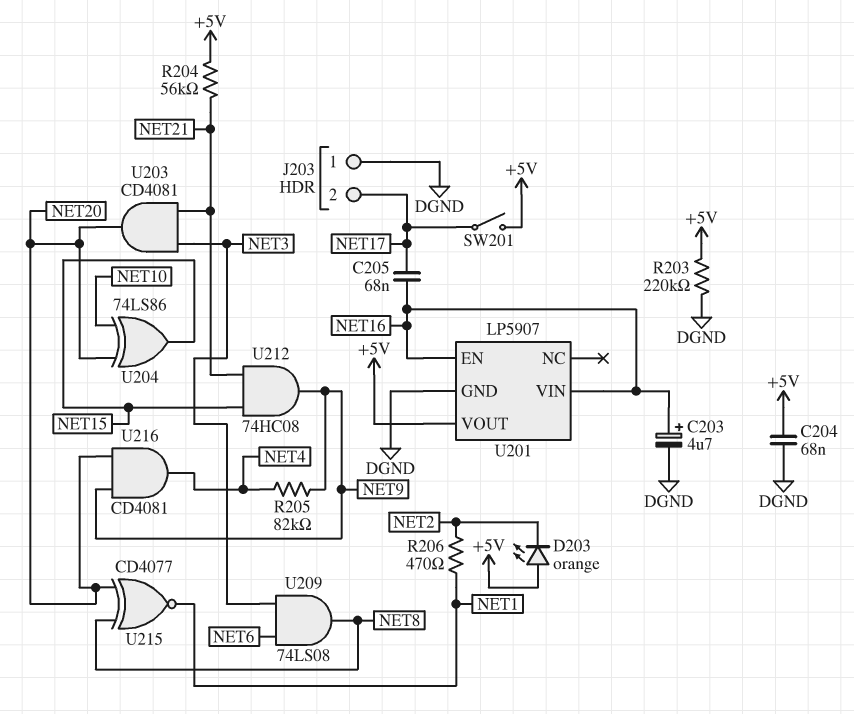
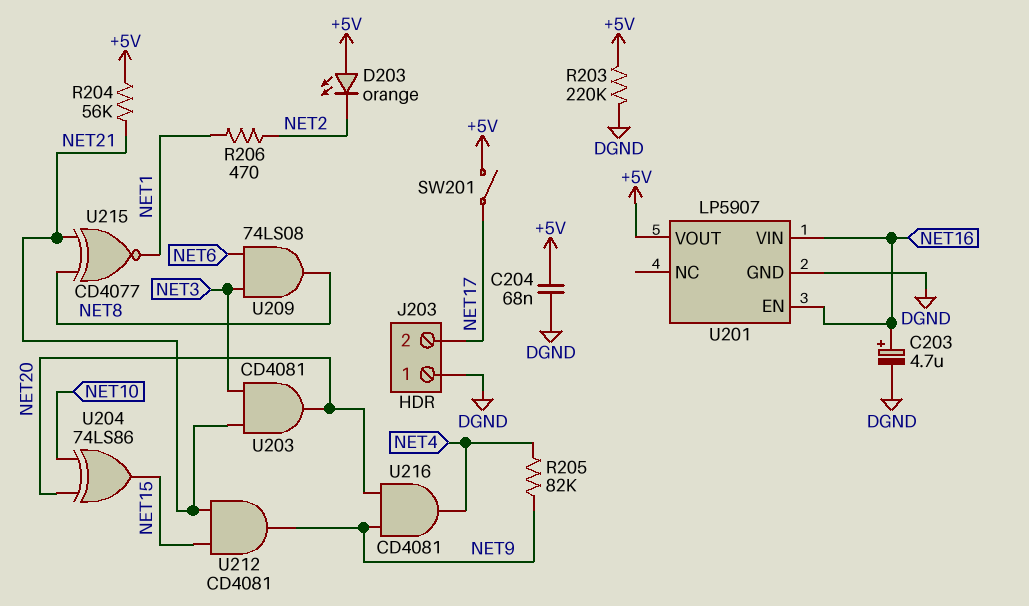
C205: 68nF (NET16, NET17) -> none
U212: AND 74HC08 (in NET15, in NET21, out NET9) -> AND CD4081 (in NET15, in NET21, out NET9)
U215: XNOR CD4077 (in NET8, in NET20, out NET1) -> XNOR CD4077 (in NET8, in NET21, out NET1)

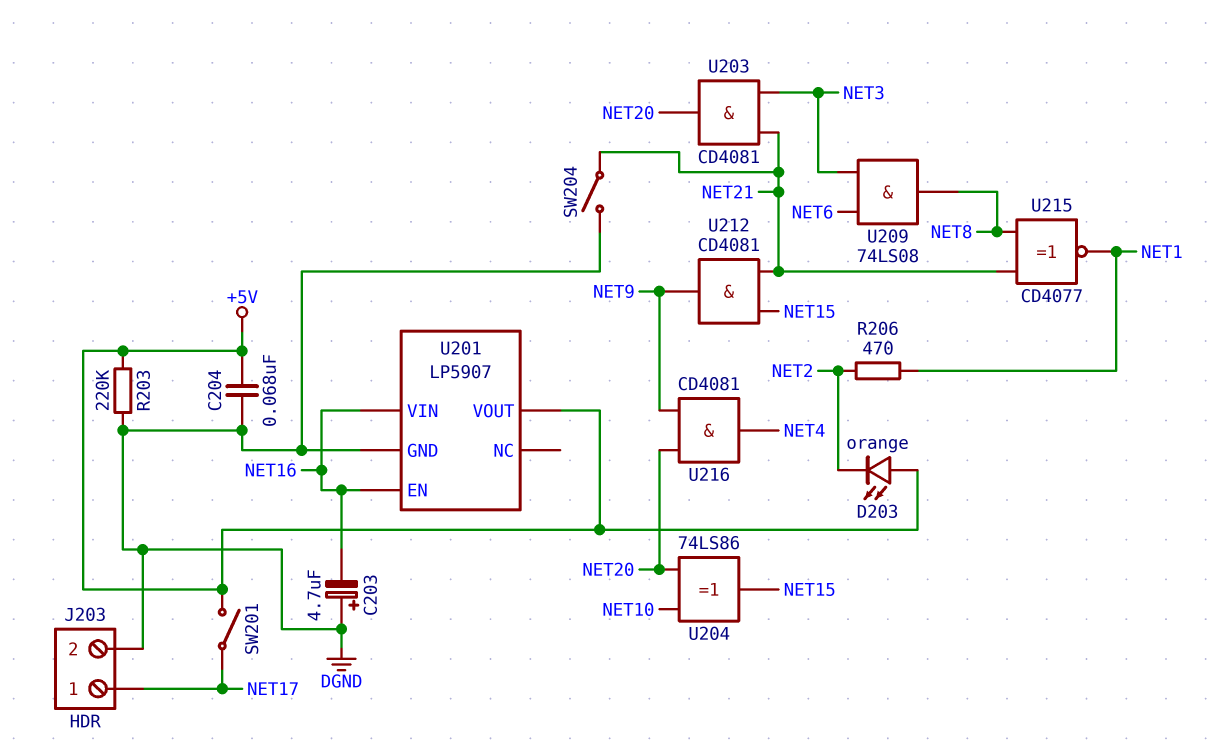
C203: 4.7uF (plus NET16, minus DGND) -> 4.7uF (plus DGND, minus NET16)
J203 pin 1: DGND -> NET17
J203 pin 2: NET17 -> DGND
R204: 56k (+5V, NET21) -> none
R205: 82k (NET4, NET9) -> none
SW204: none -> switch (DGND, NET21)

